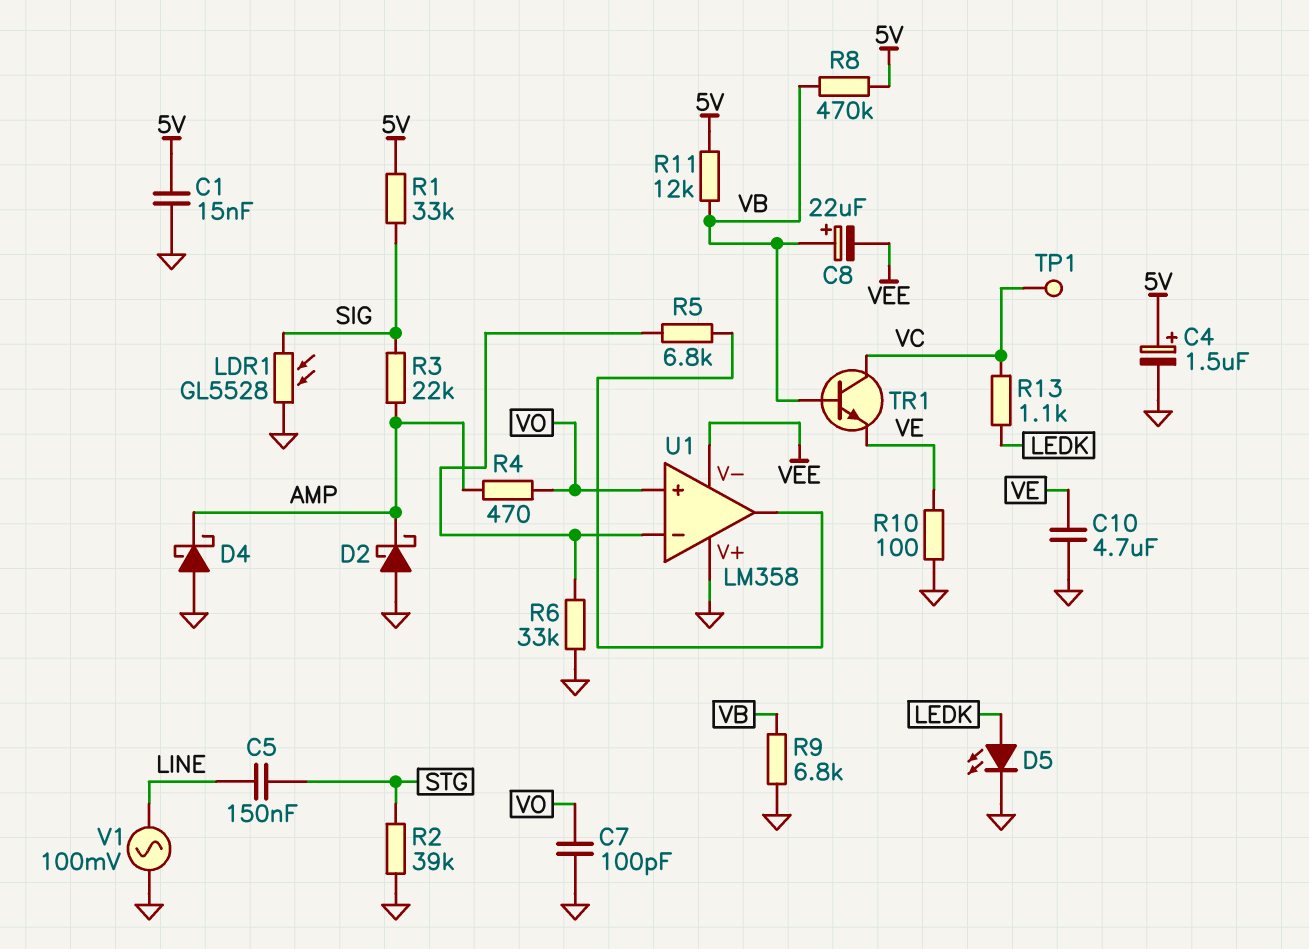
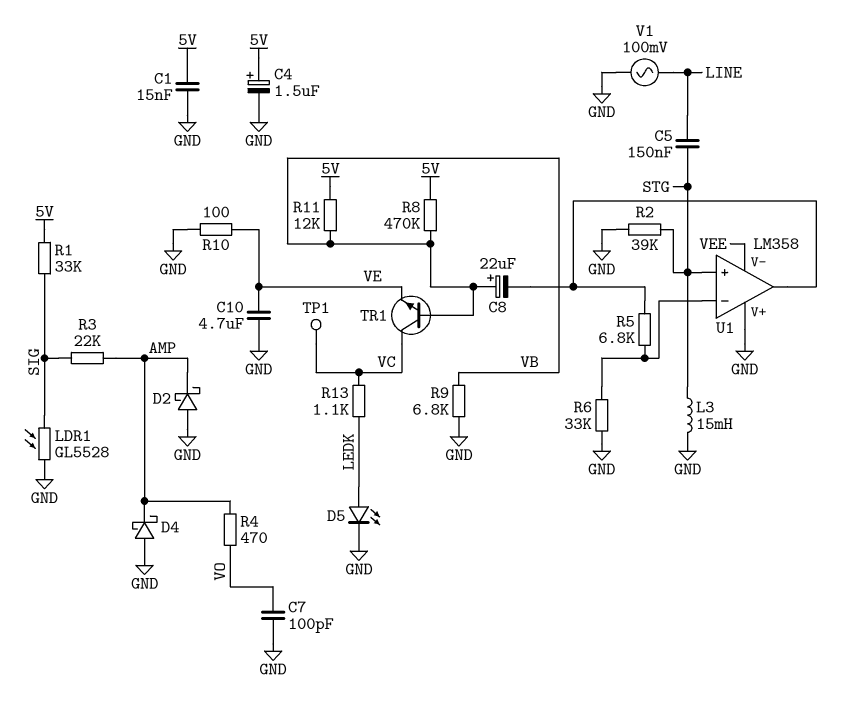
C8: 22uF (plus VB, minus VEE) -> 22uF (plus VB, minus U1/out)
L3: none -> 15mH (GND, STG)
U1 pin in+: VO -> STG

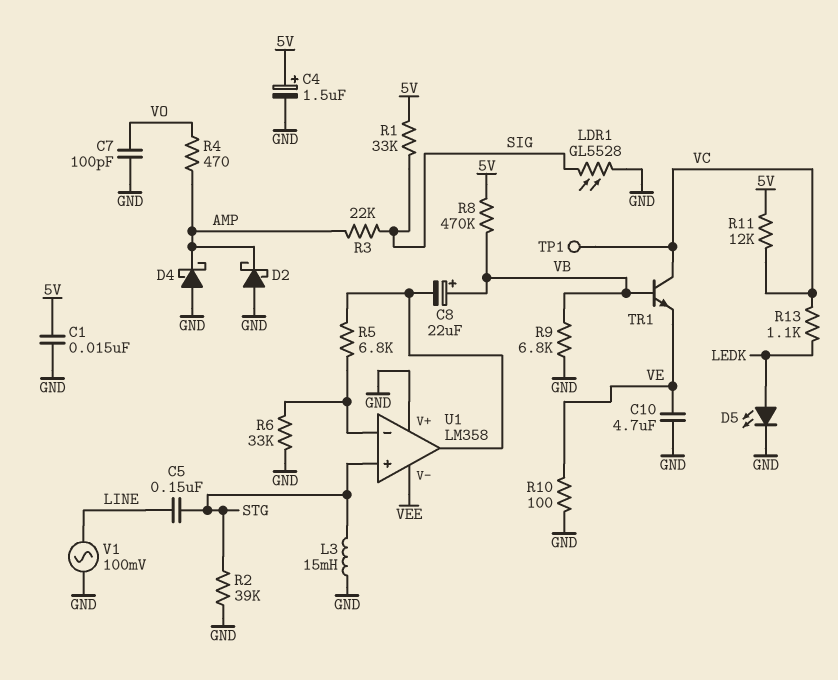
R11: 12k (5V, VB) -> 12k (5V, VC)

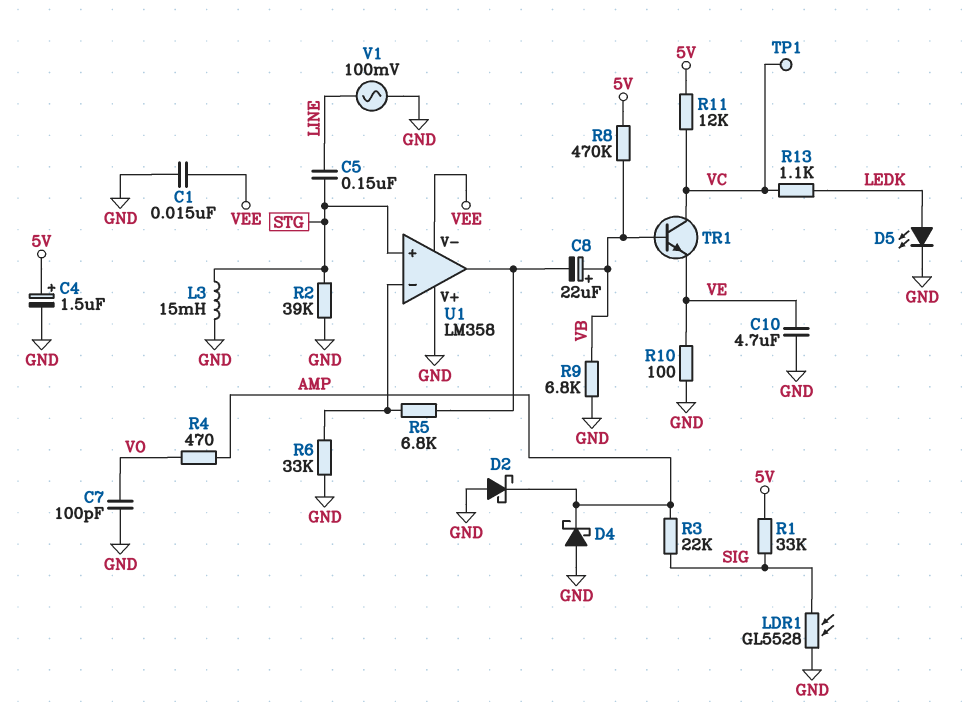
C1: 15nF (5V, GND) -> 15nF (GND, VEE)

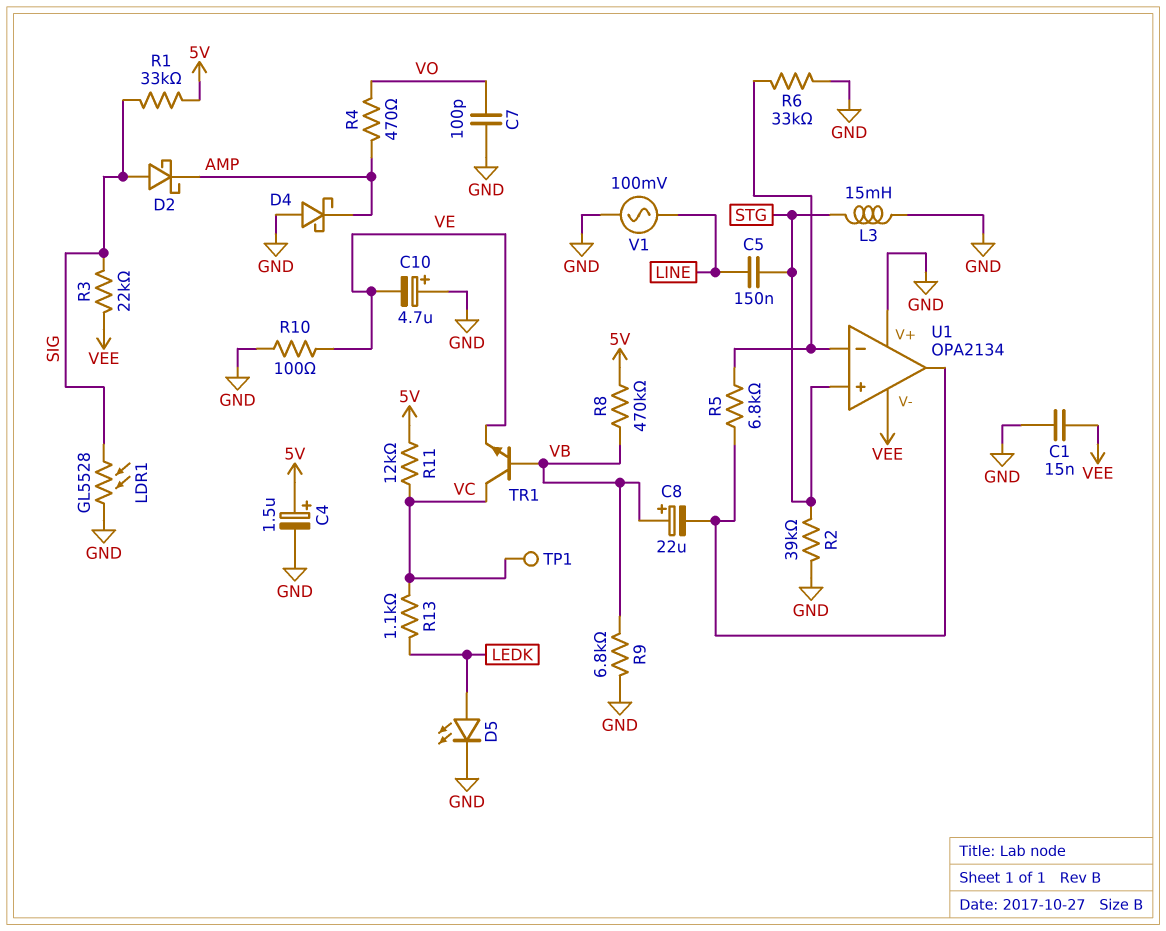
C10: 4.7uF (GND, VE) -> 4.7uF (plus GND, minus VE)
D2: schottky (A GND, K AMP) -> schottky (A SIG, K AMP)
R3: 22k (AMP, SIG) -> 22k (SIG, VEE)
U1: LM358 -> OPA2134

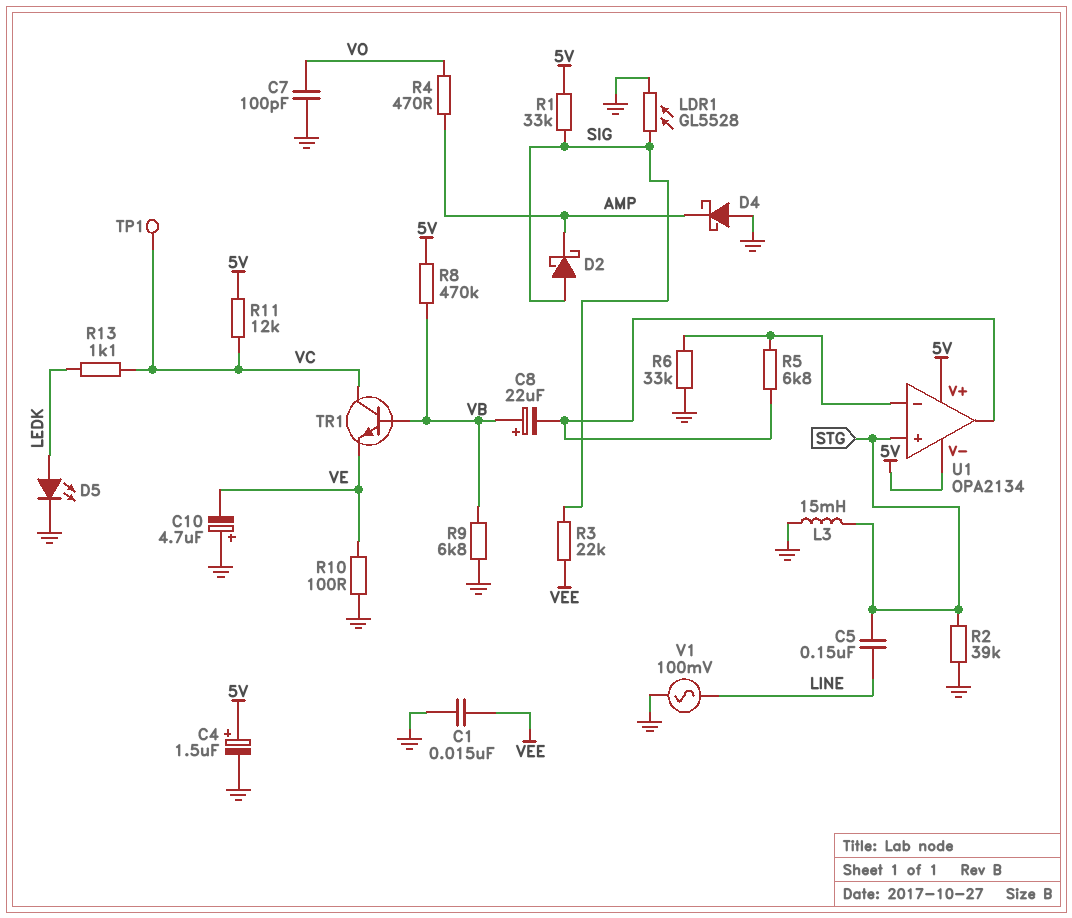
U1 pin V+: GND -> 5V
U1 pin V-: VEE -> 5V

